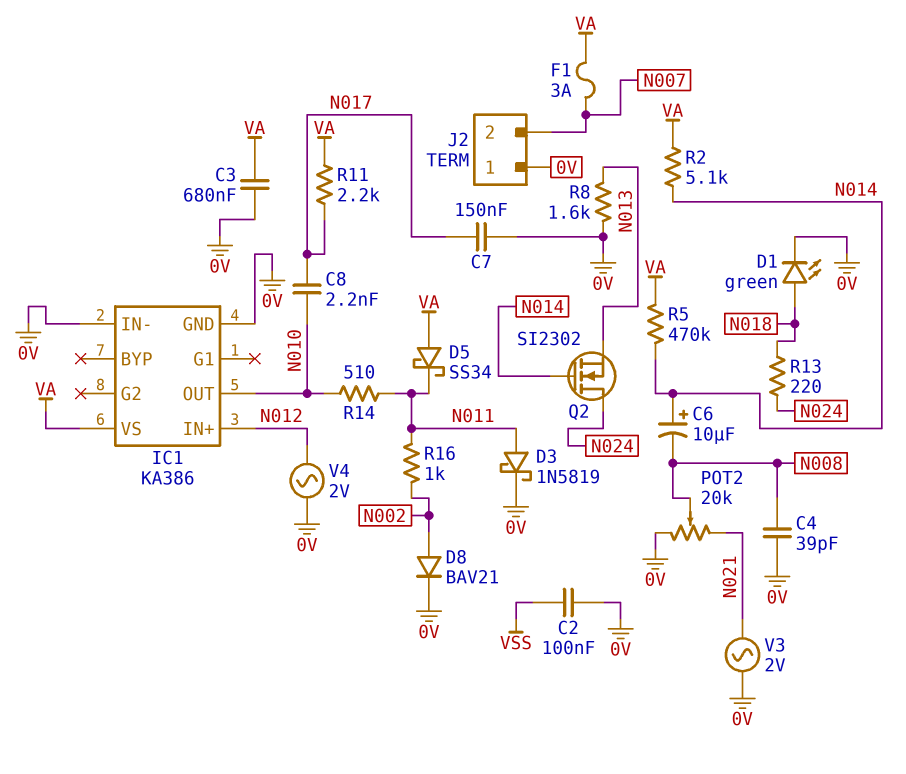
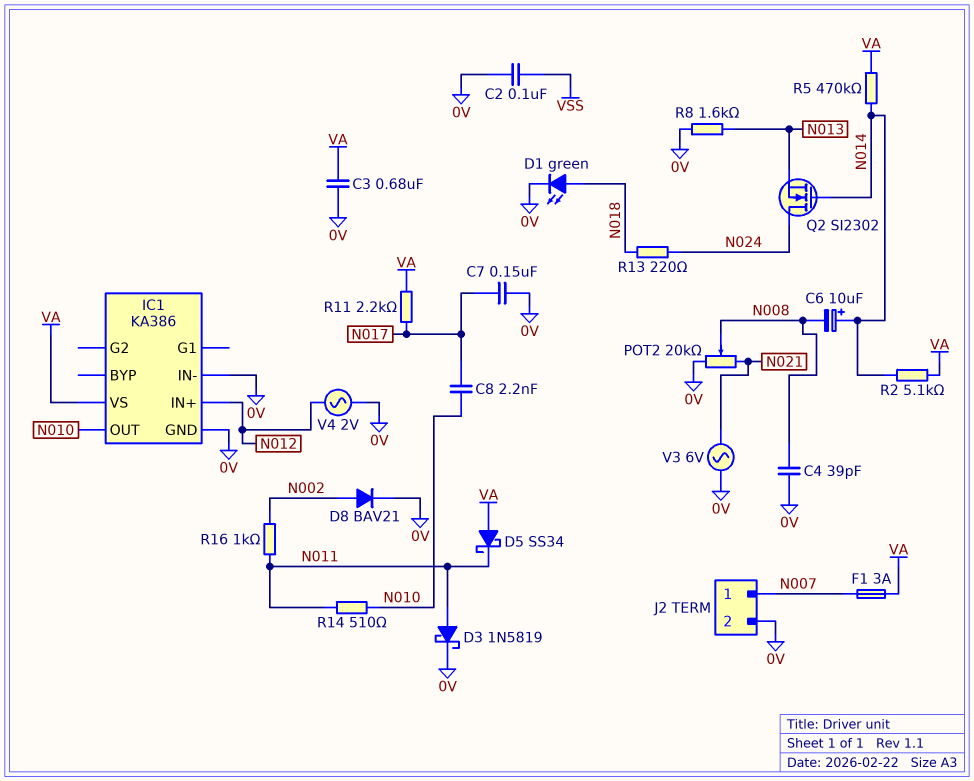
J2 pin 1: 0V -> N007
J2 pin 2: N007 -> 0V
V3: AC 2V (0V, N021) -> AC 6V (0V, N021)

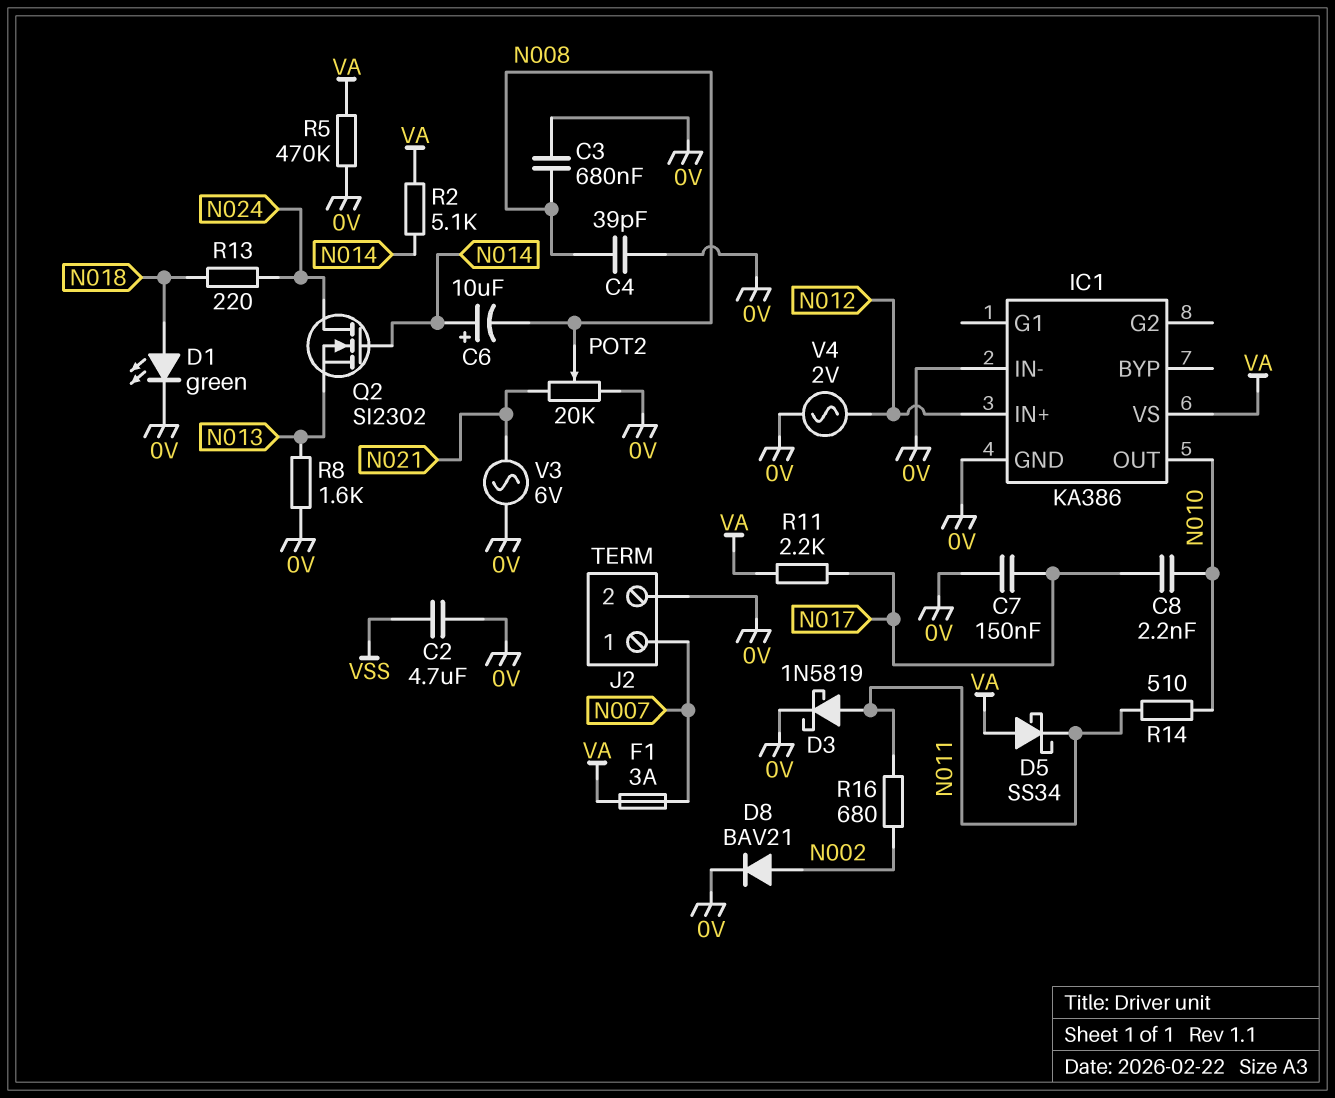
C2: 100nF (0V, VSS) -> 4.7uF (0V, VSS)
C3: 680nF (0V, VA) -> 680nF (0V, N008)
R5: 470k (N014, VA) -> 470k (0V, VA)
R16: 1k (N002, N011) -> 680 (N002, N011)

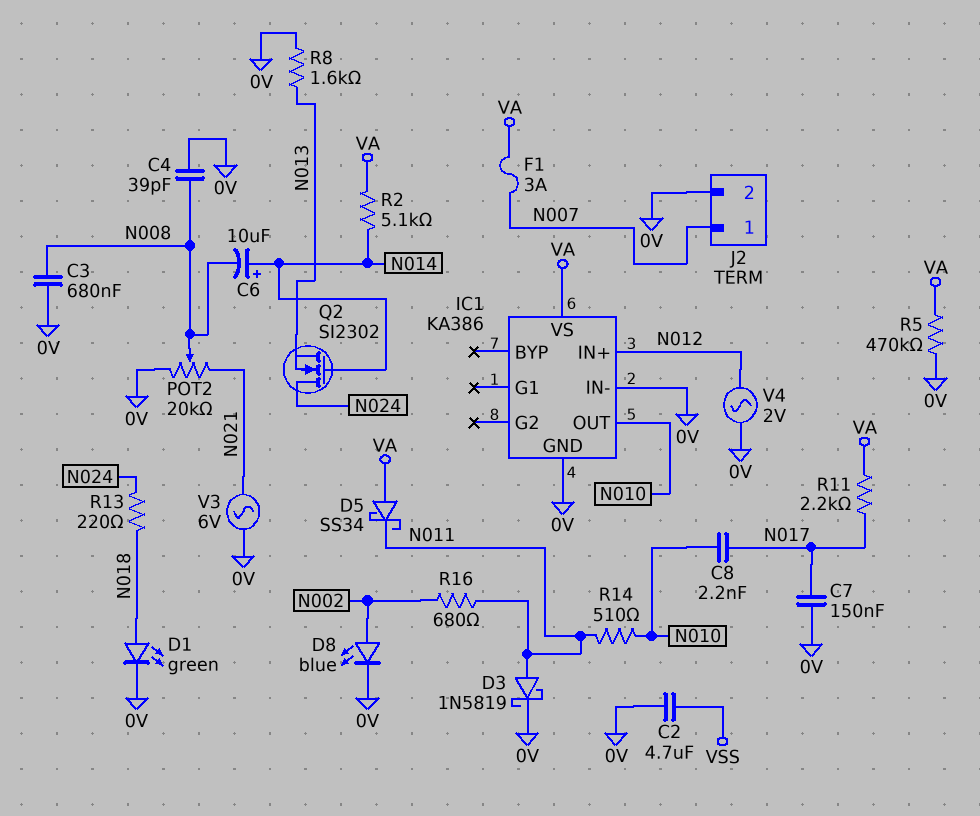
D8: diode BAV21 (A N002, K 0V) -> LED blue (A N002, K 0V)

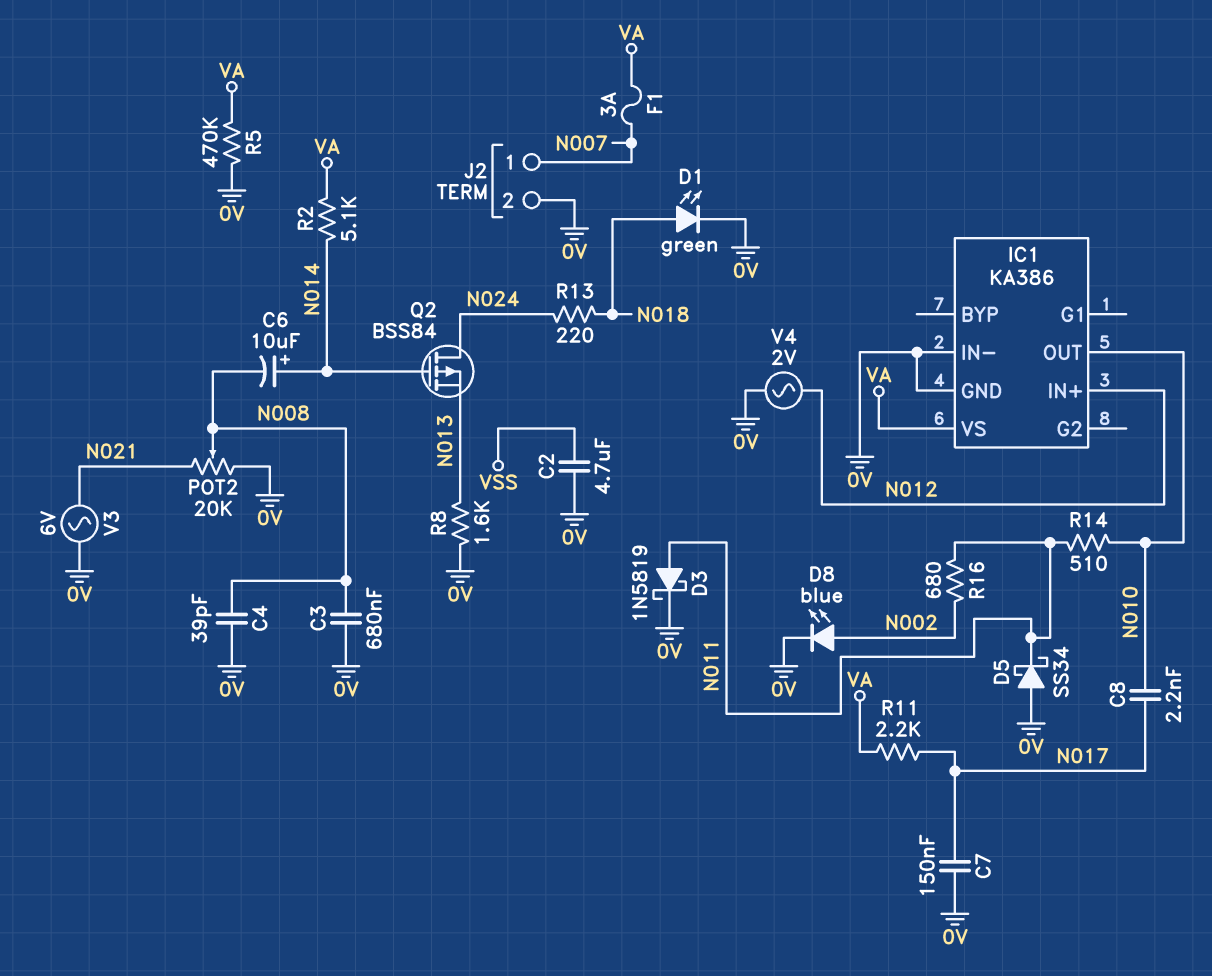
D5: schottky SS34 (A VA, K N011) -> schottky SS34 (A 0V, K N011)
Q2: NMOS SI2302 (G N014, D N024, S N013) -> PMOS BSS84 (G N014, D N024, S N013)

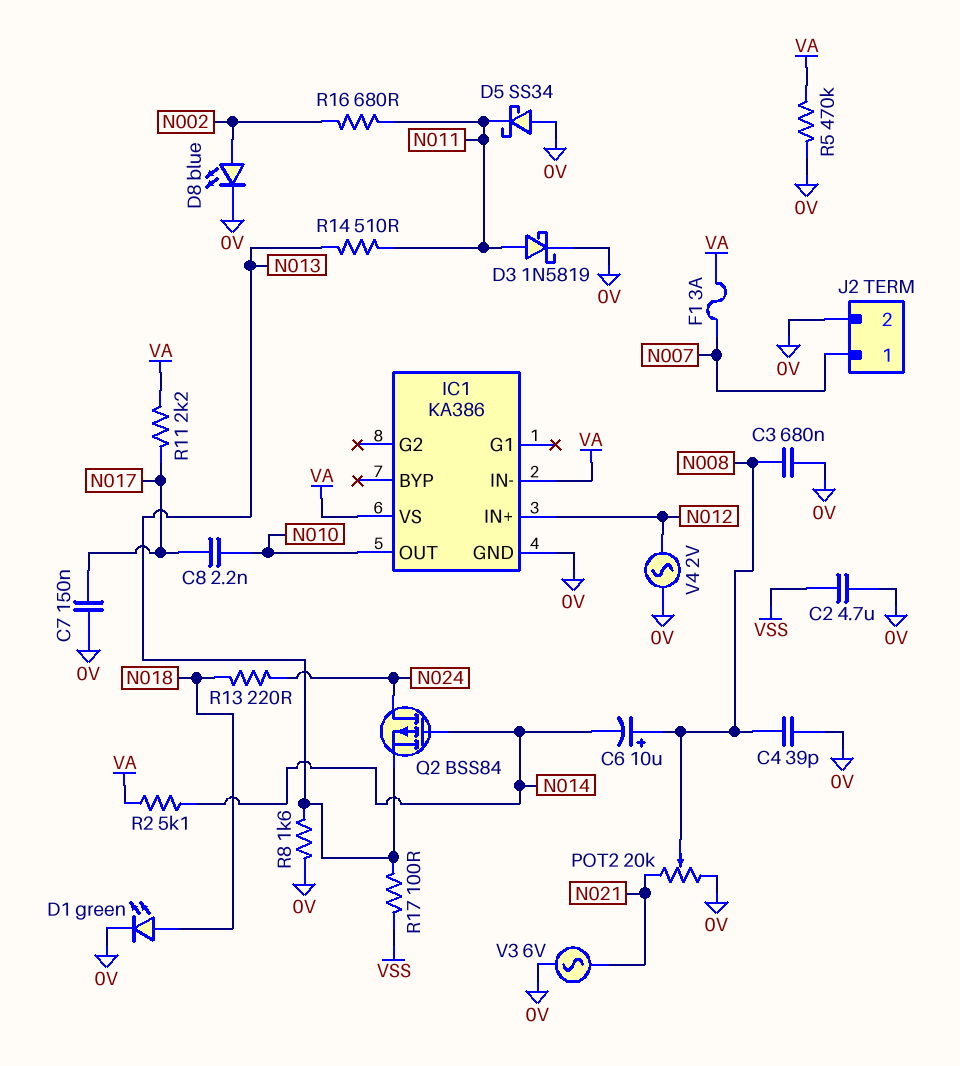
C6: 10uF (plus N014, minus N008) -> 10uF (plus N008, minus N014)
IC1 pin IN-: 0V -> VA
R14: 510 (N010, N011) -> 510 (N011, N013)
R17: none -> 100 (N013, VSS)

